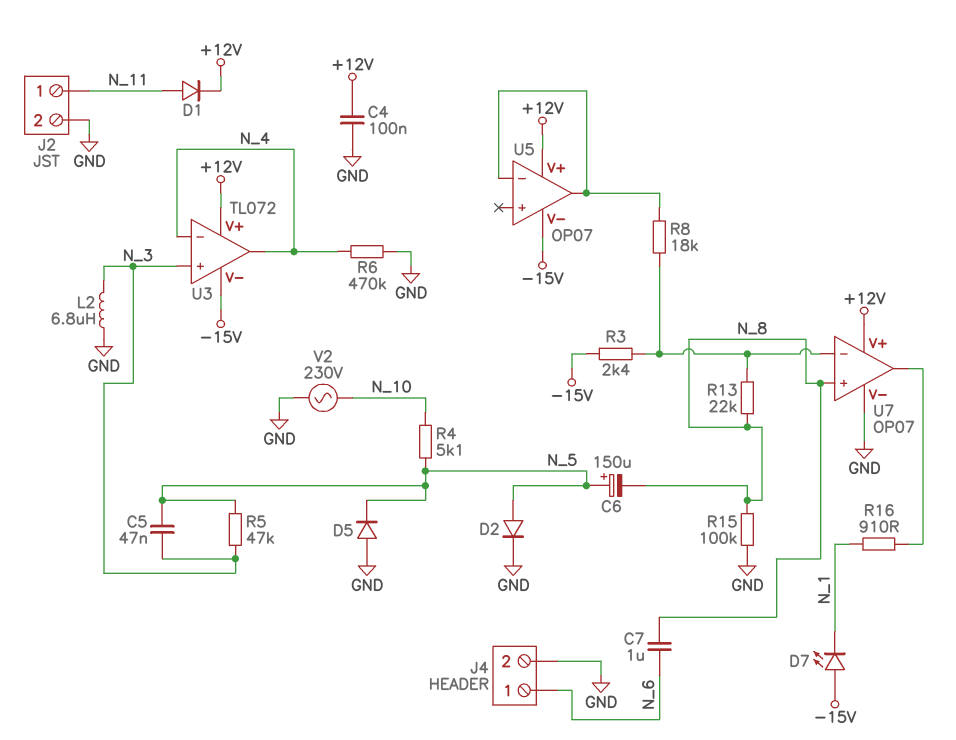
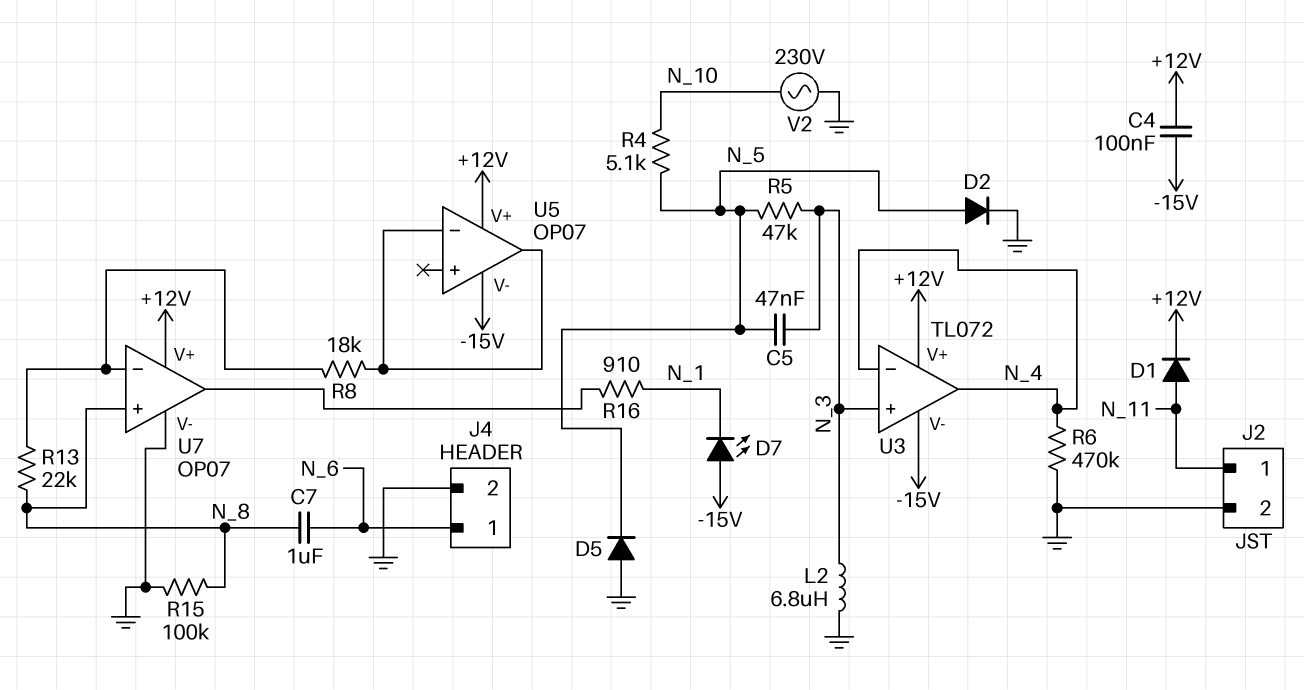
C4: 100nF (+12V, GND) -> 100nF (+12V, -15V)
C6: 150uF (plus N_5, minus N_8) -> none
R3: 2.4k (-15V, U7/in-) -> none

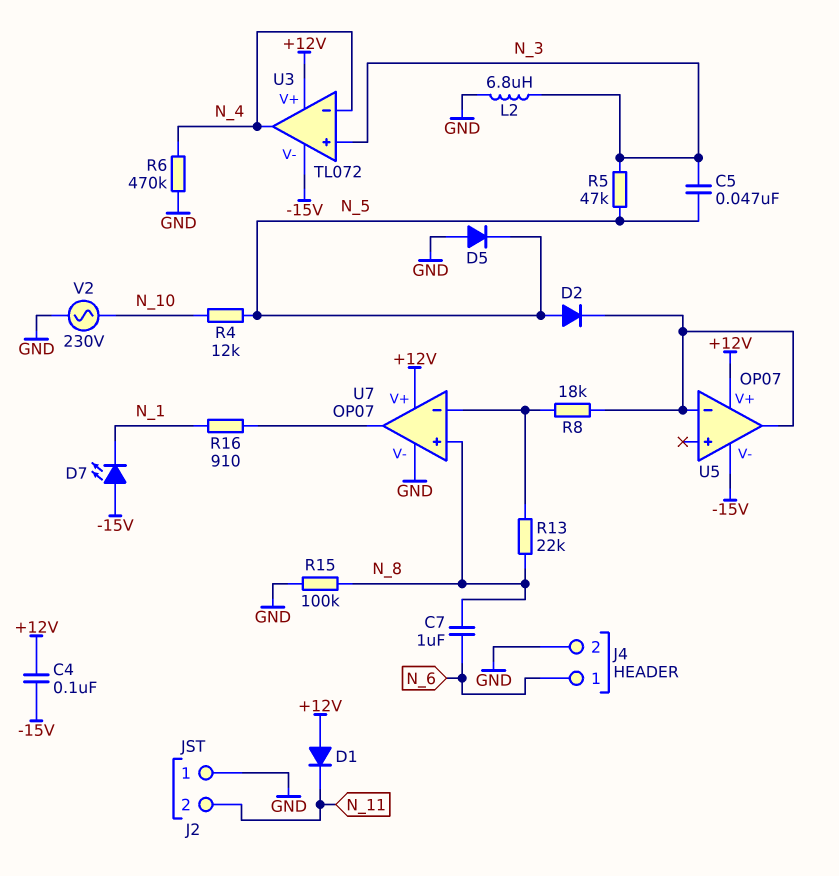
D1: diode (A N_11, K +12V) -> diode (A +12V, K N_11)
D2: diode (A N_5, K GND) -> diode (A N_5, K U5/in-)
J2 pin 1: N_11 -> GND
J2 pin 2: GND -> N_11
R4: 5.1k (N_5, N_10) -> 12k (N_5, N_10)

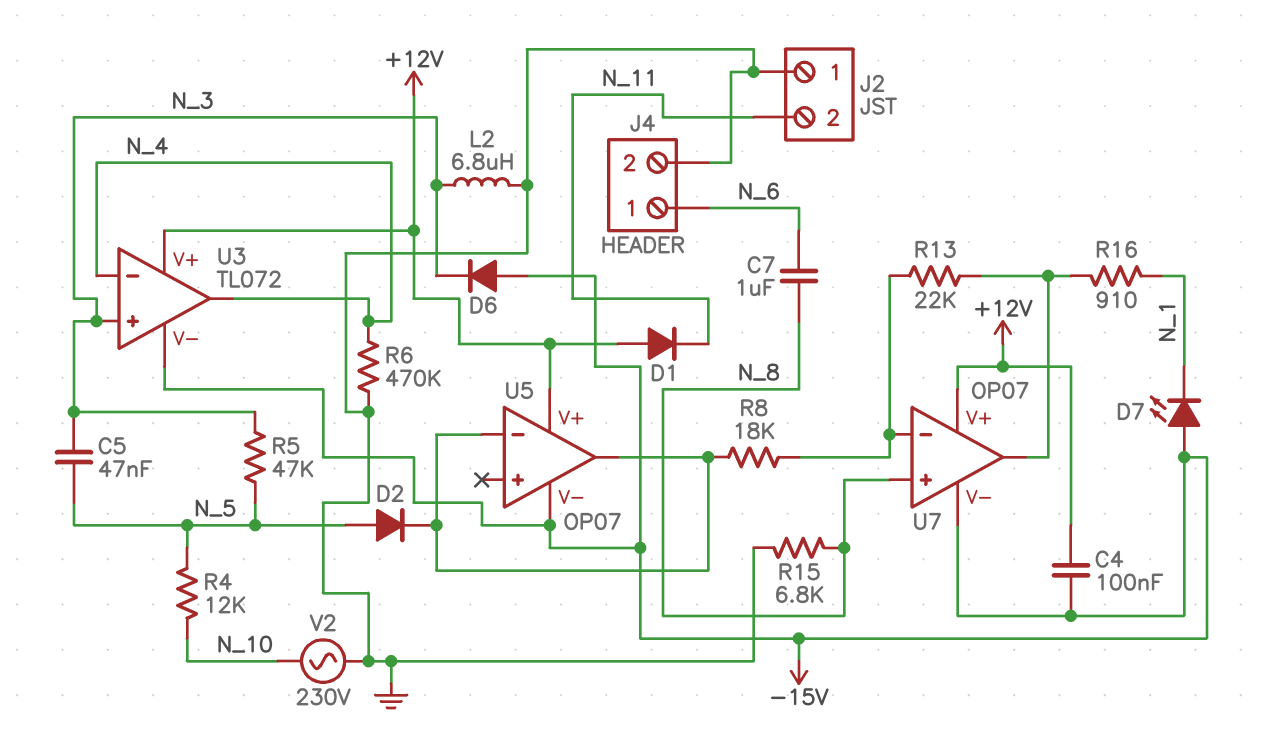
D5: diode (A GND, K N_5) -> none
D6: none -> diode (A -15V, K N_3)
R13: 22k (N_8, U7/in-) -> 22k (U7/in-, U7/out)
R15: 100k (GND, N_8) -> 6.8k (GND, N_8)
U7 pin V-: GND -> -15V

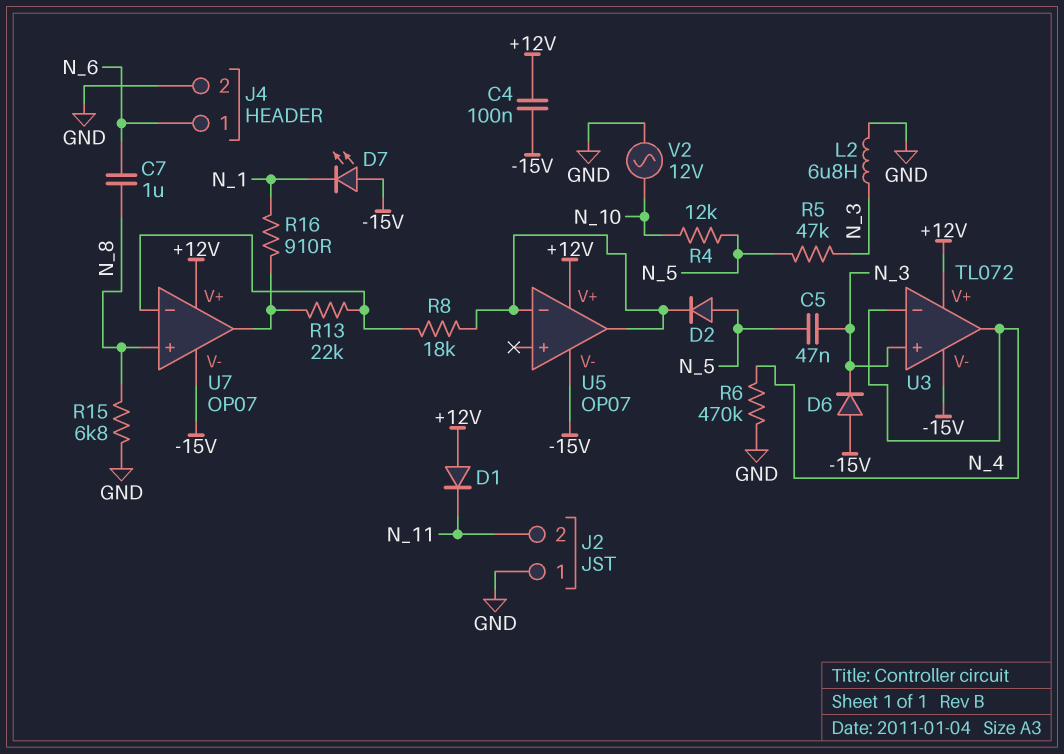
V2: AC 230V (GND, N_10) -> AC 12V (GND, N_10)

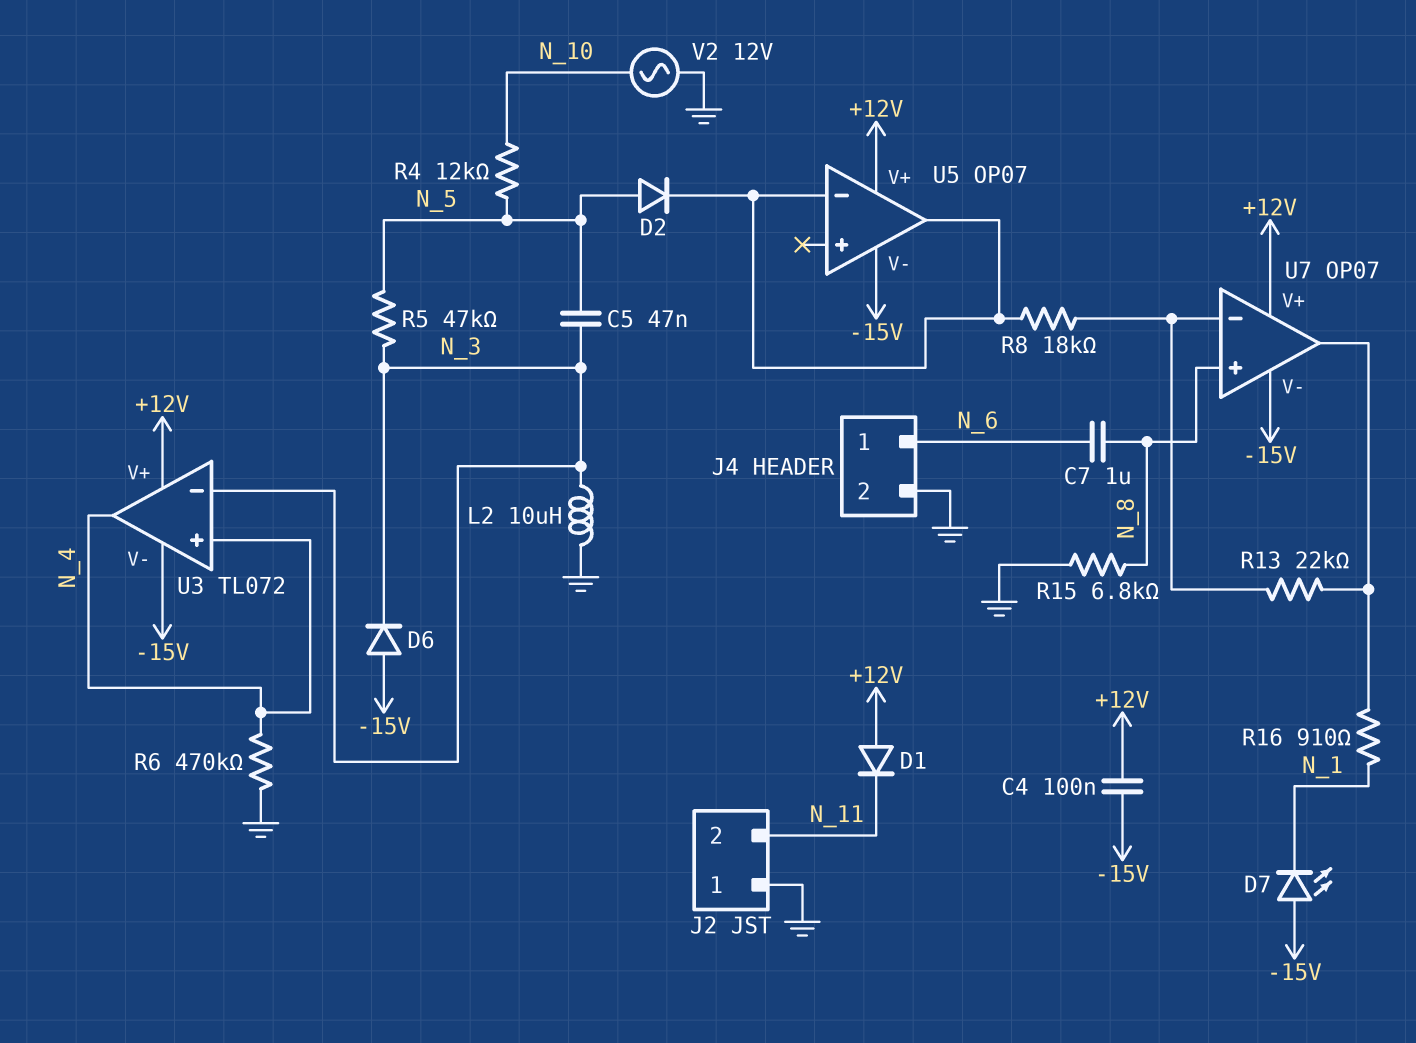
L2: 6.8uH (GND, N_3) -> 10uH (GND, N_3)
U3 pin in+: N_3 -> N_4
U3 pin in-: N_4 -> N_3

